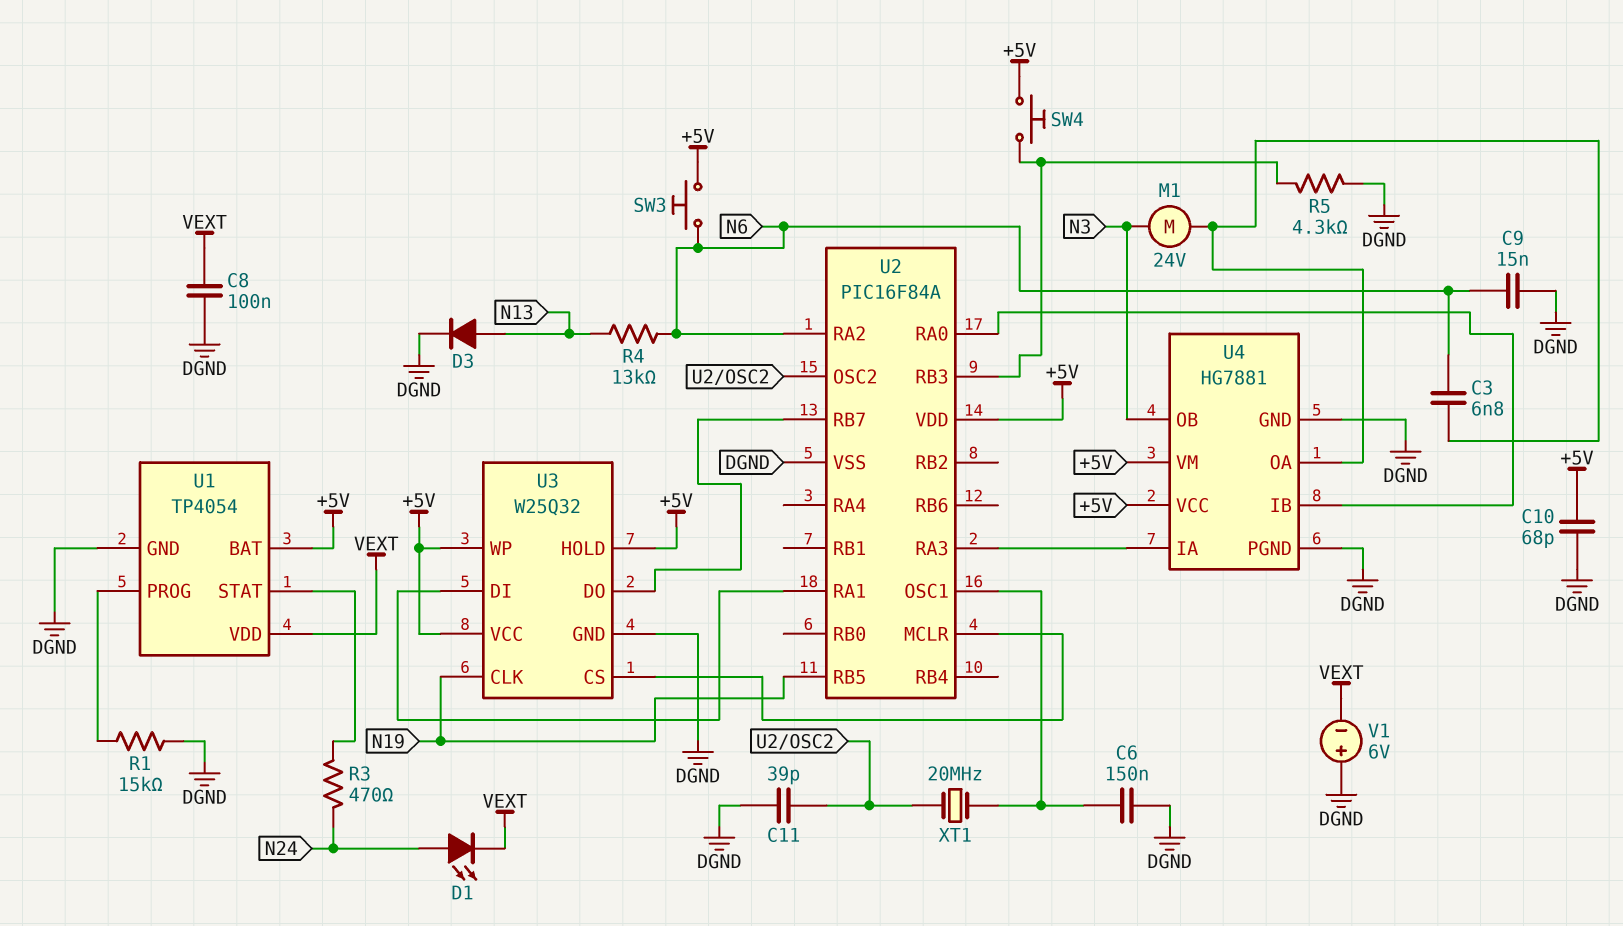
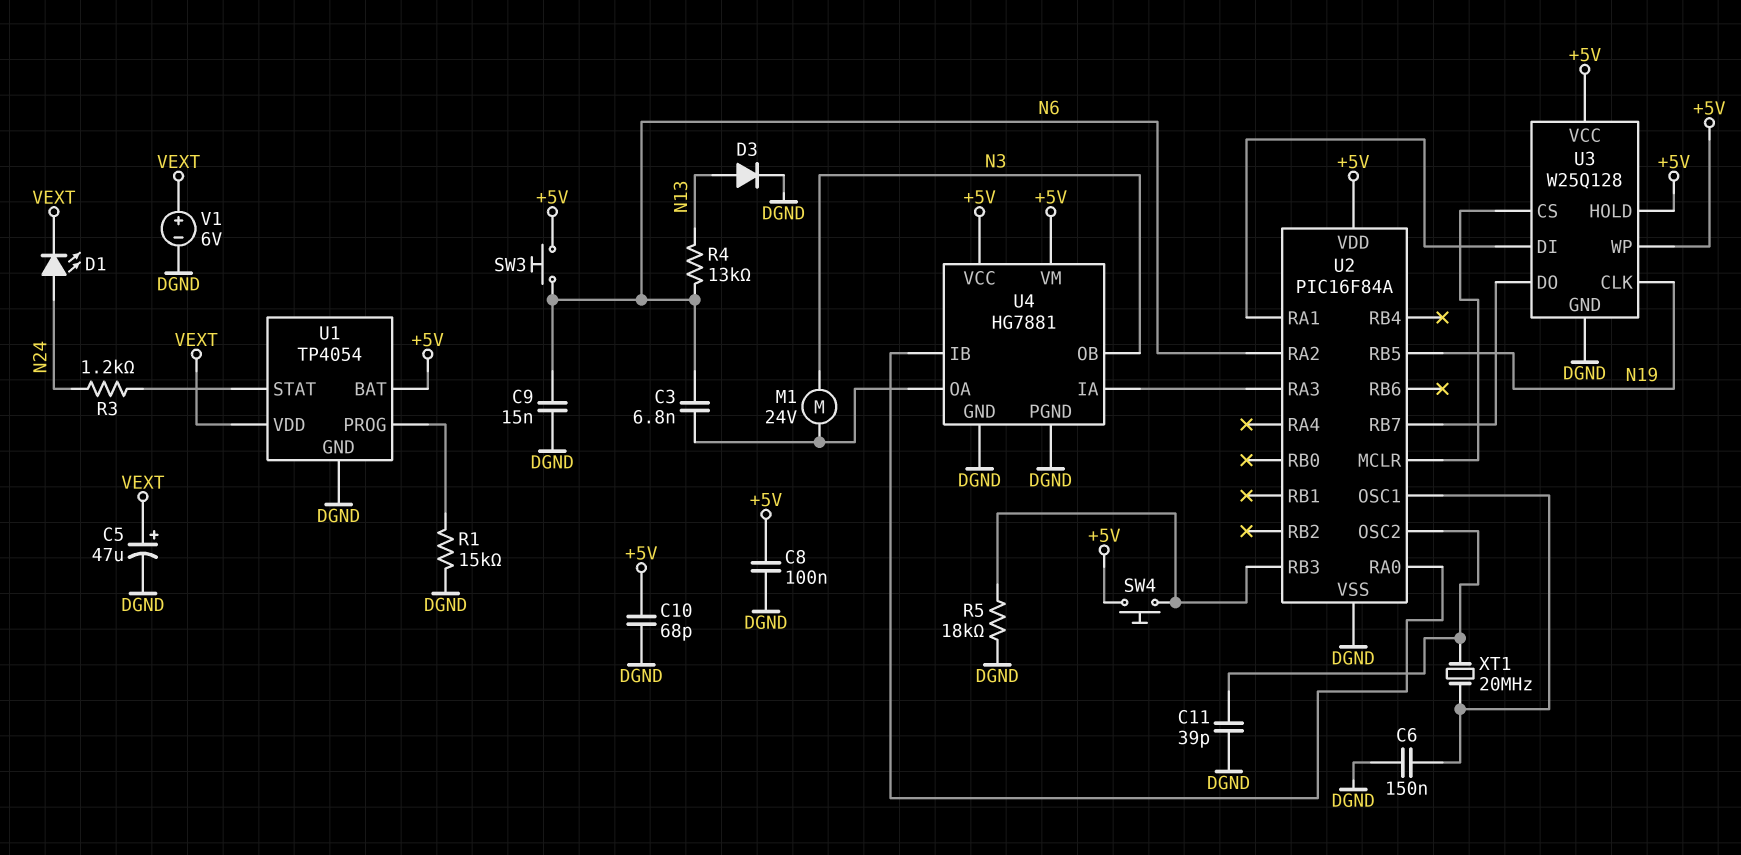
C5: none -> 47uF (plus VEXT, minus DGND)
C8: 100nF (DGND, VEXT) -> 100nF (+5V, DGND)
R3: 470 (N24, U1/STAT) -> 1.2k (N24, U1/STAT)
R5: 4.3k (DGND, U2/RB3) -> 18k (DGND, U2/RB3)
U3: W25Q32 -> W25Q128
V1: 6V (plus DGND, minus VEXT) -> 6V (plus VEXT, minus DGND)

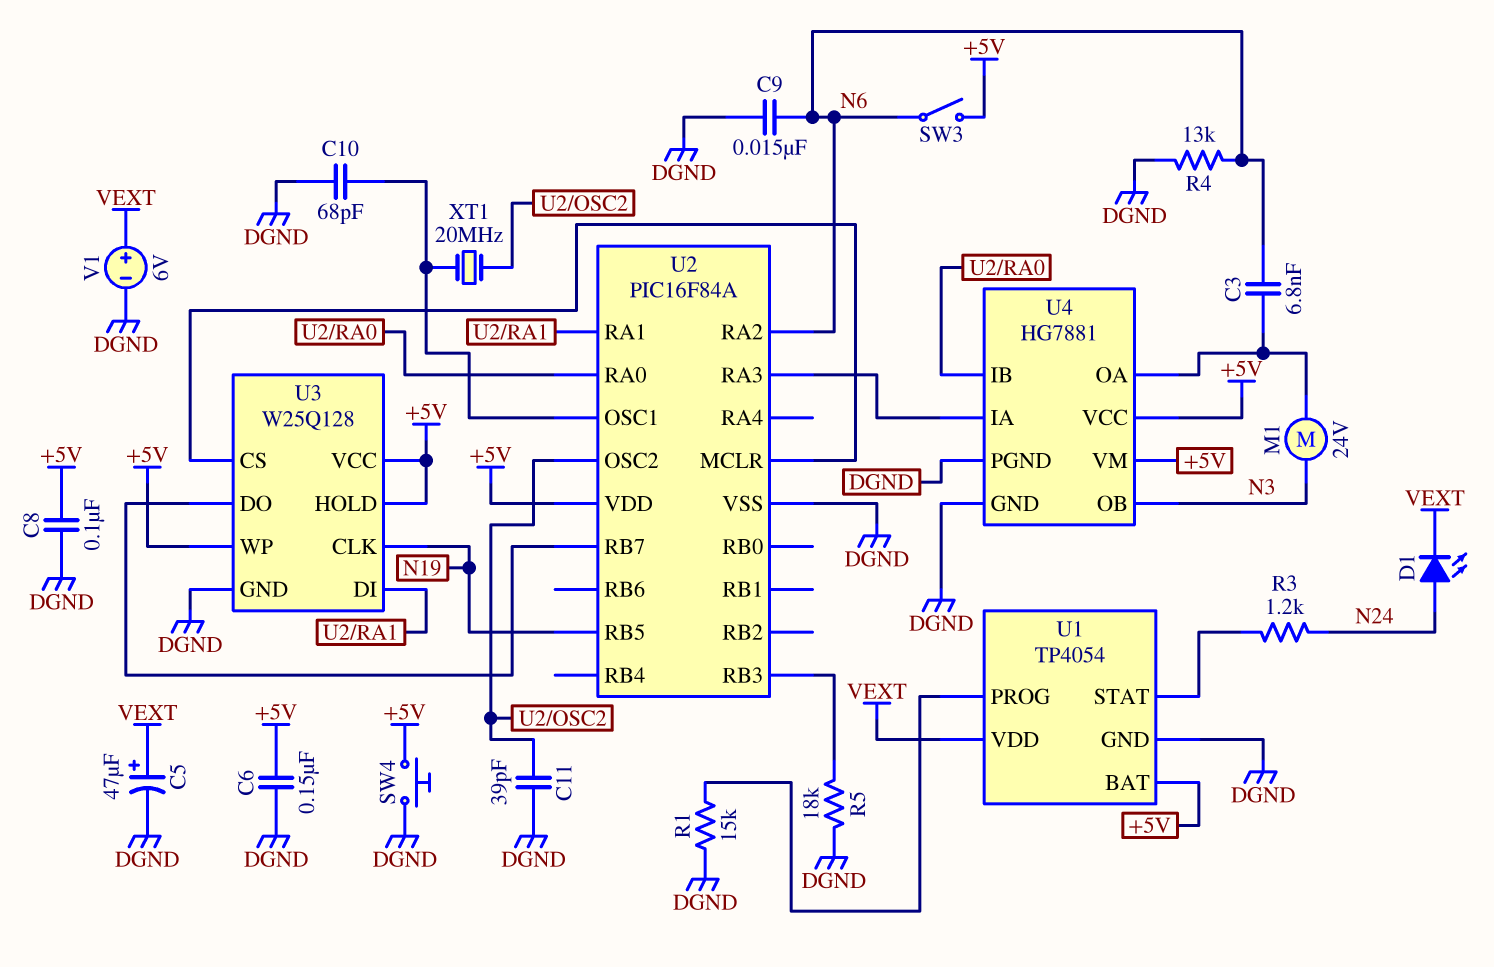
C6: 150nF (DGND, U2/OSC1) -> 150nF (+5V, DGND)
C10: 68pF (+5V, DGND) -> 68pF (DGND, U2/OSC1)
D3: diode (A N13, K DGND) -> none
R4: 13k (N6, N13) -> 13k (DGND, N6)
SW3: button (+5V, N6) -> switch (+5V, N6)
SW4: button (+5V, U2/RB3) -> button (+5V, DGND)

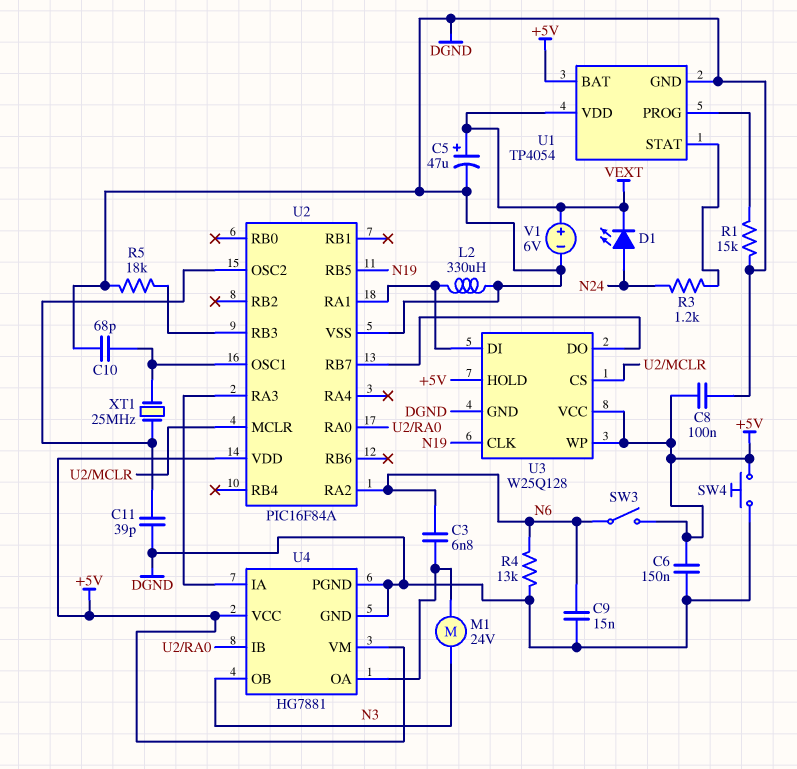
L2: none -> 330uH (DGND, U2/RA1)
XT1: 20MHz (U2/OSC1, U2/OSC2) -> 25MHz (U2/OSC1, U2/OSC2)

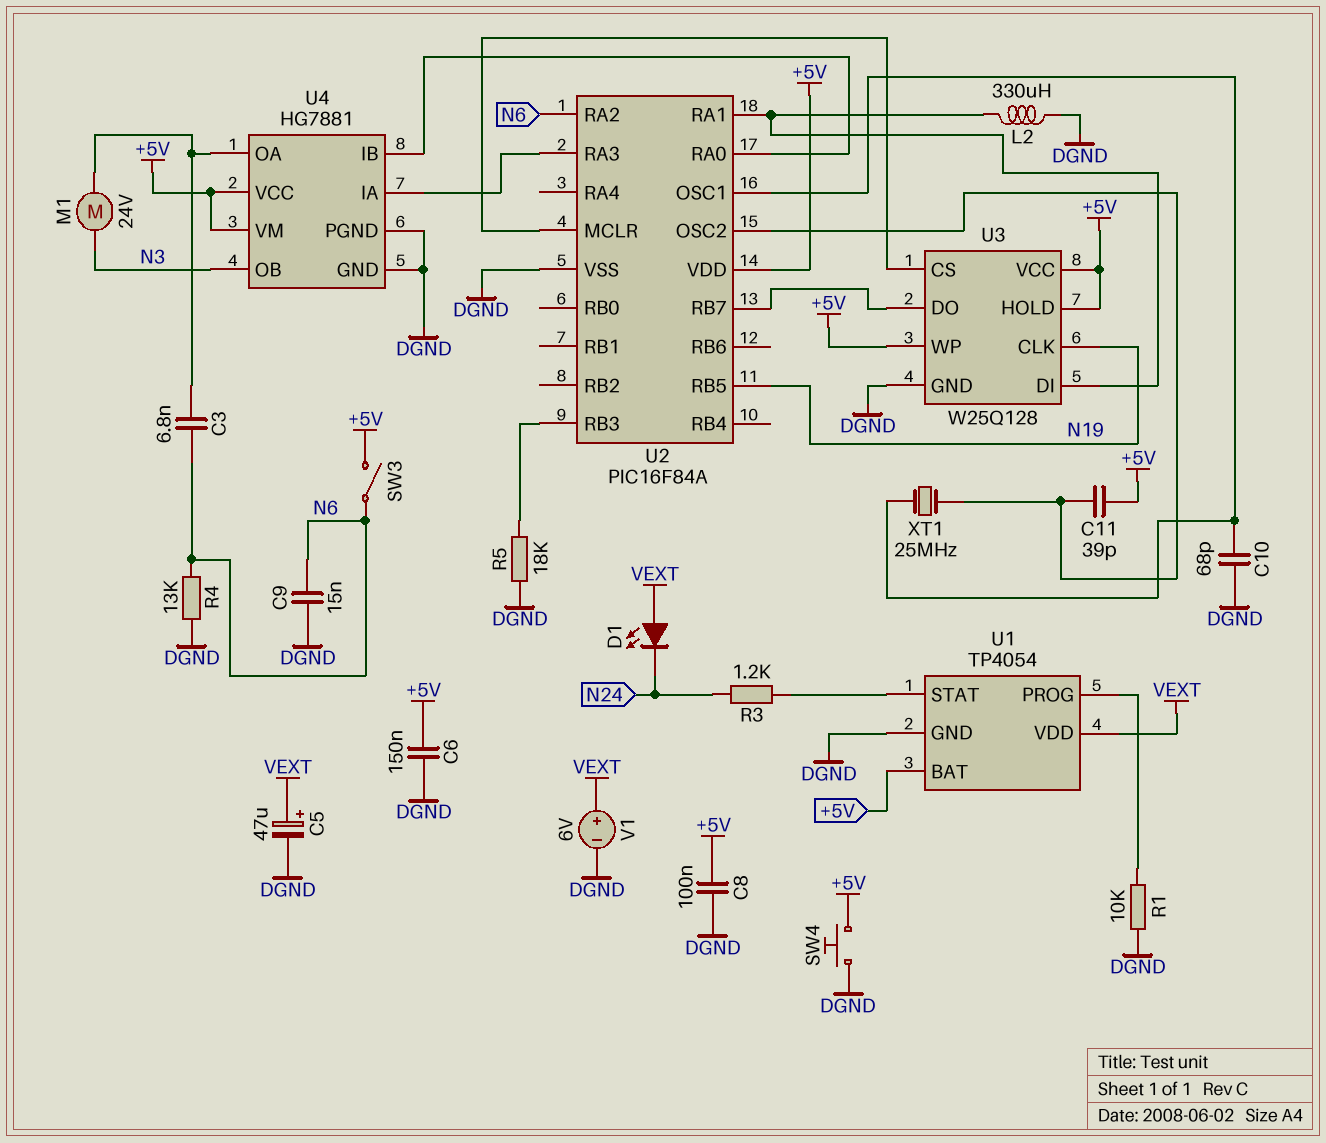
C11: 39pF (DGND, U2/OSC2) -> 39pF (+5V, U2/OSC2)
D1: LED (A N24, K VEXT) -> LED (A VEXT, K N24)
R1: 15k (DGND, U1/PROG) -> 10k (DGND, U1/PROG)

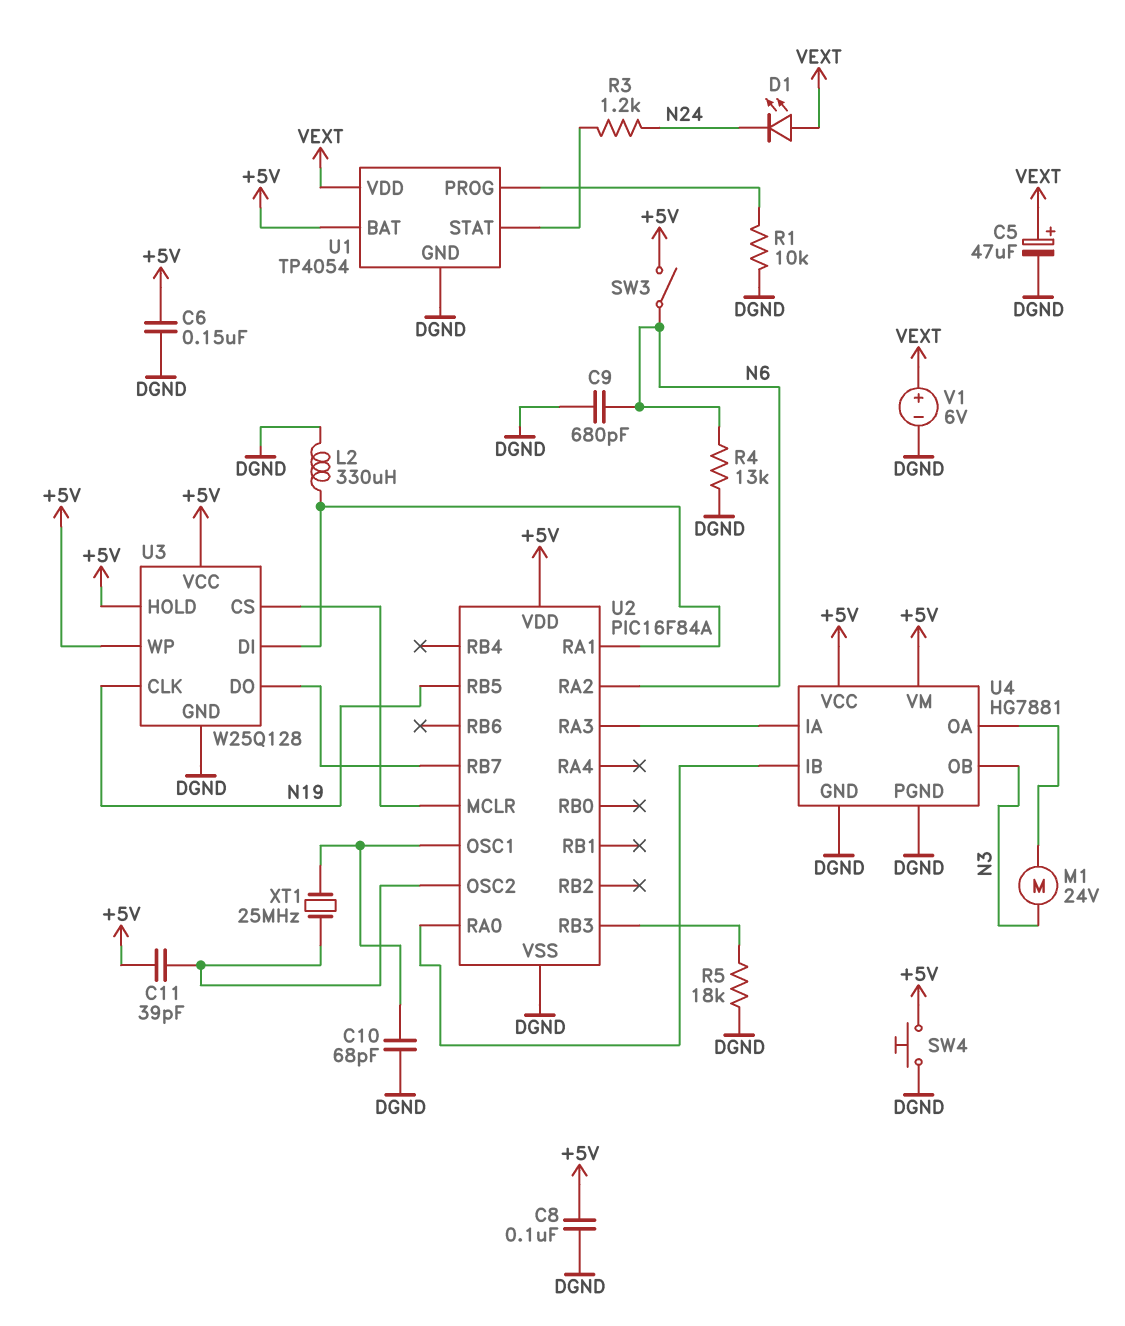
C3: 6.8nF (N6, U4/OA) -> none
C9: 15nF (DGND, N6) -> 680pF (DGND, N6)

